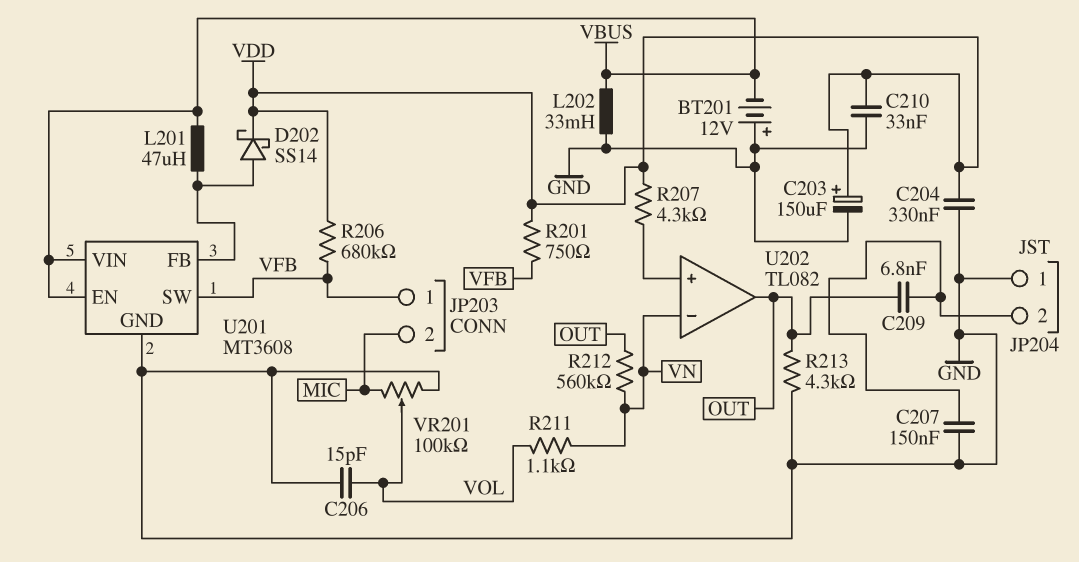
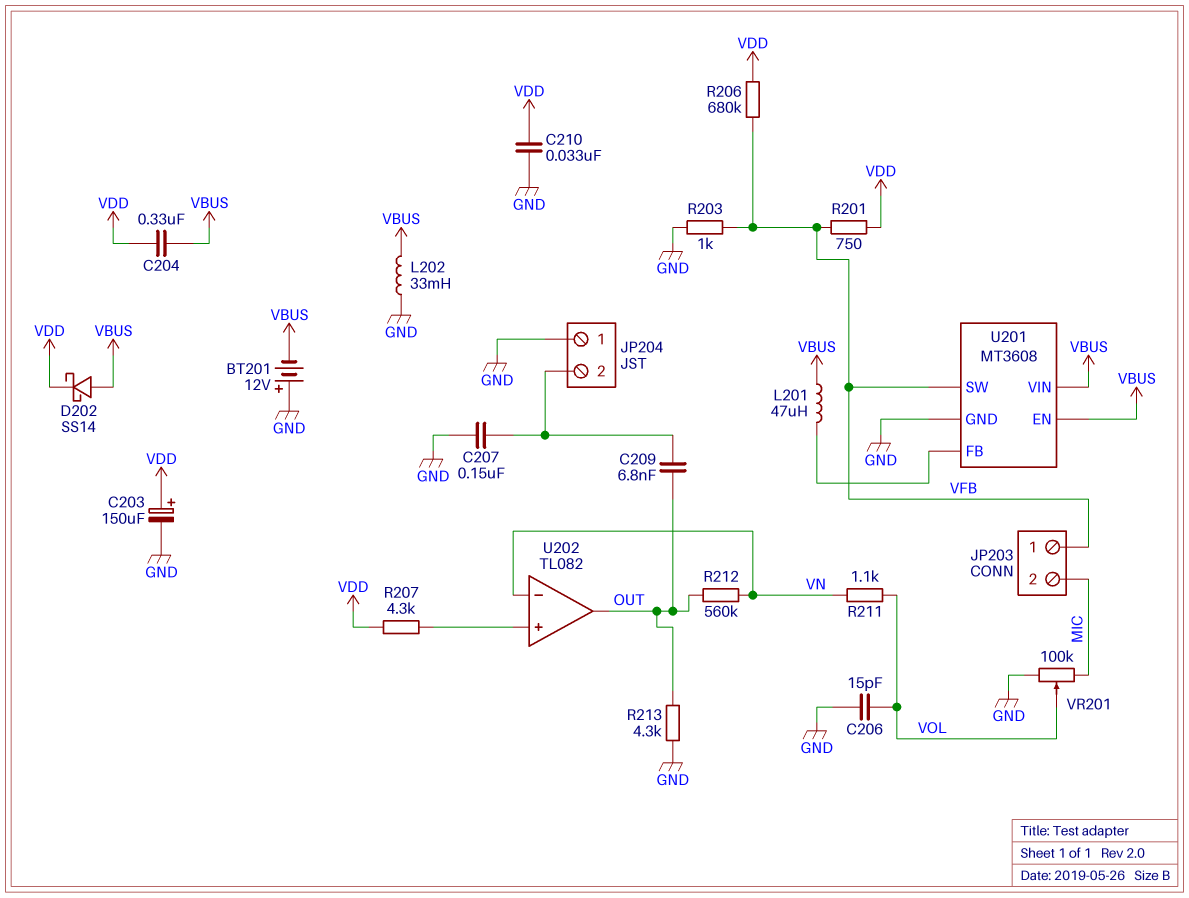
C204: 330nF (GND, VDD) -> 330nF (VBUS, VDD)
D202: schottky SS14 (A U201/FB, K VDD) -> schottky SS14 (A VBUS, K VDD)
R203: none -> 1k (GND, VFB)

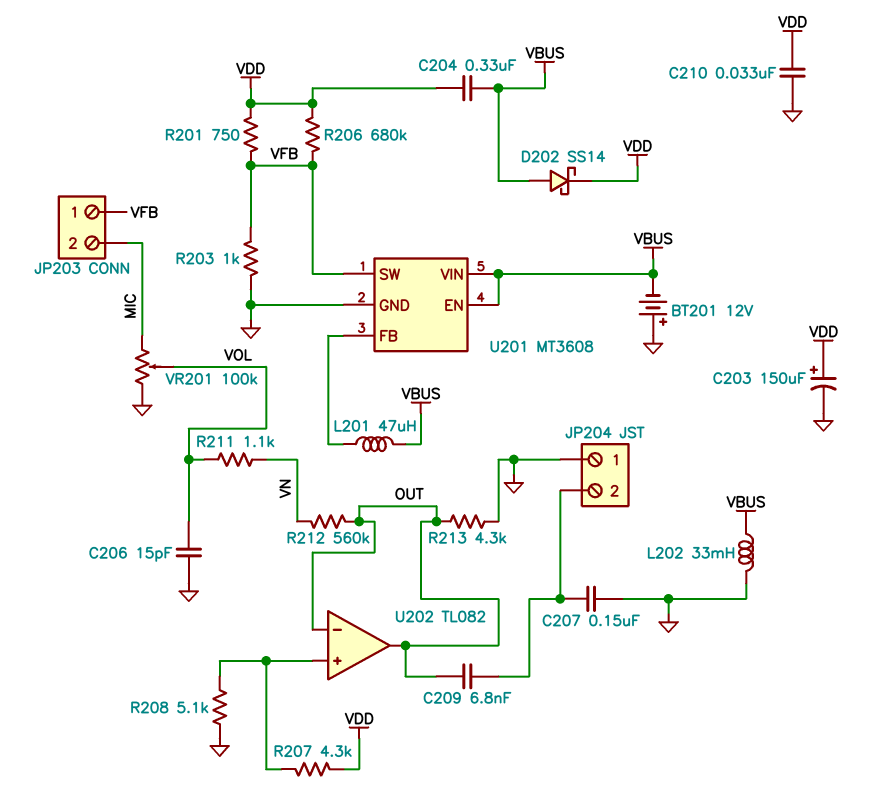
R208: none -> 5.1k (GND, U202/in+)
U202 pin in-: VN -> OUT

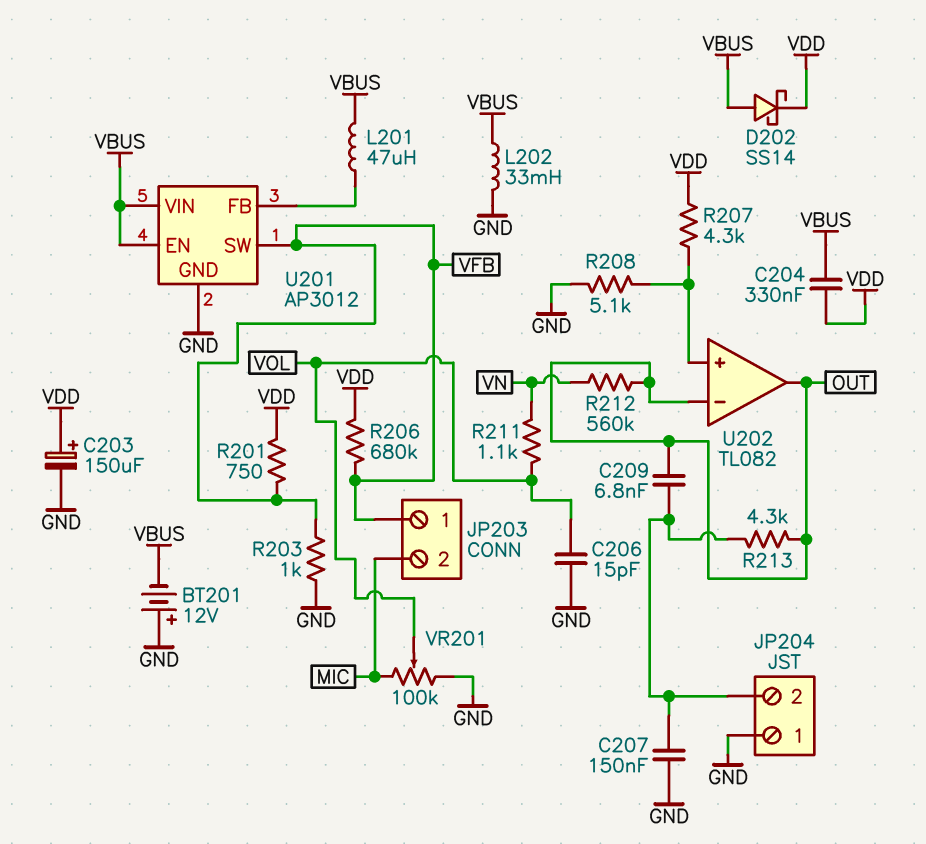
C210: 33nF (GND, VDD) -> none
R213: 4.3k (GND, OUT) -> 4.3k (JP204/2, OUT)
U201: MT3608 -> AP3012

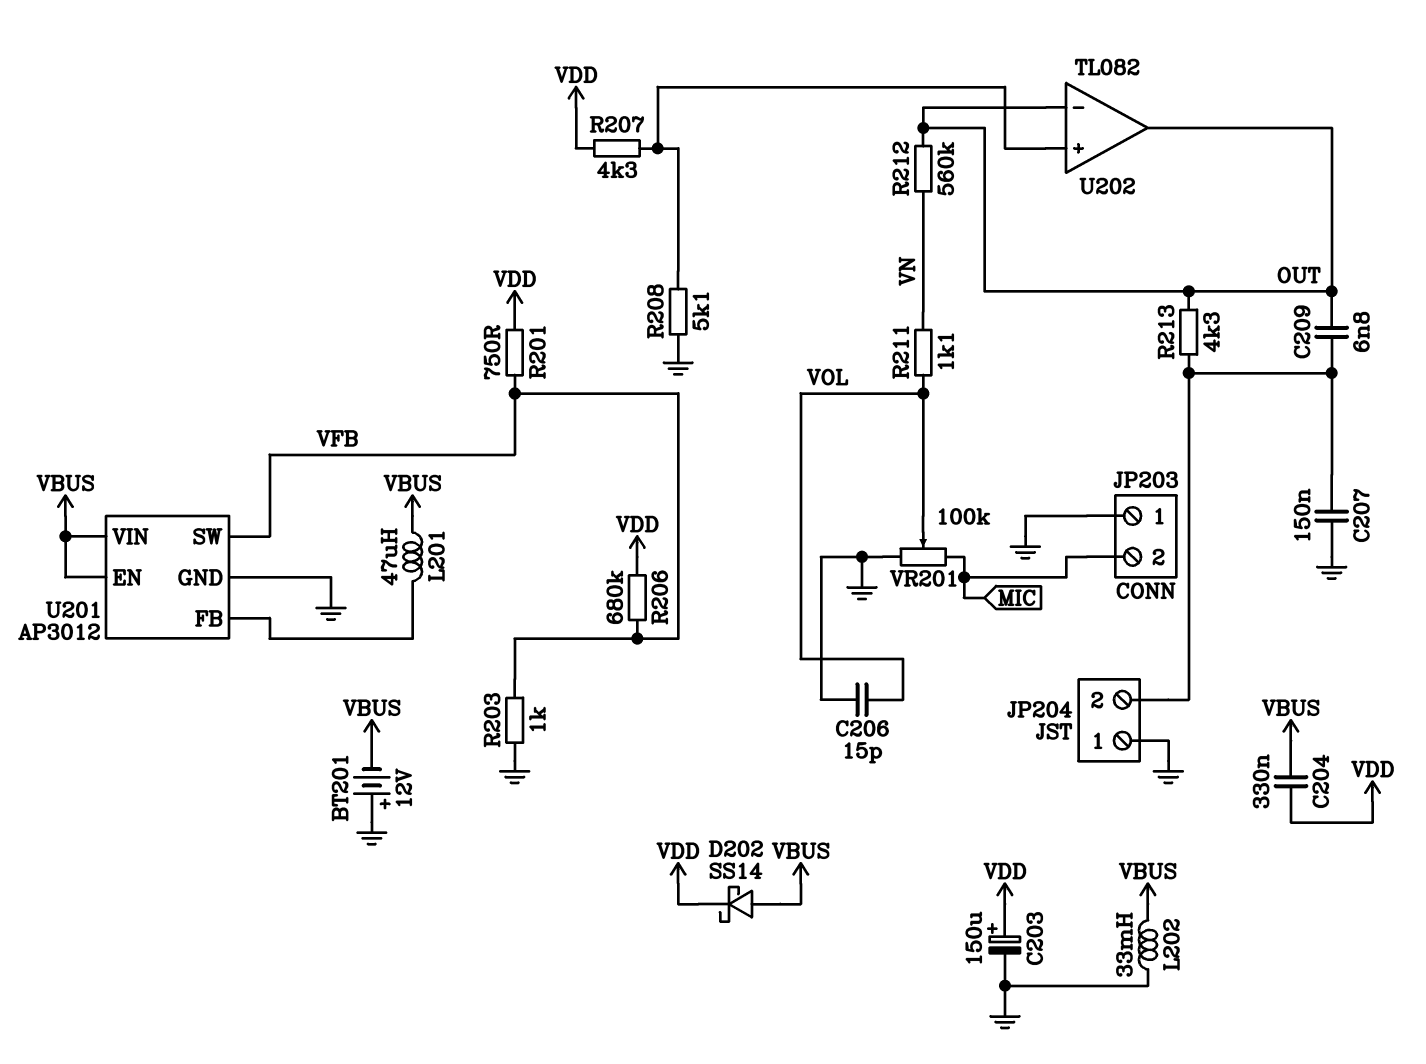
JP203 pin 1: VFB -> GND

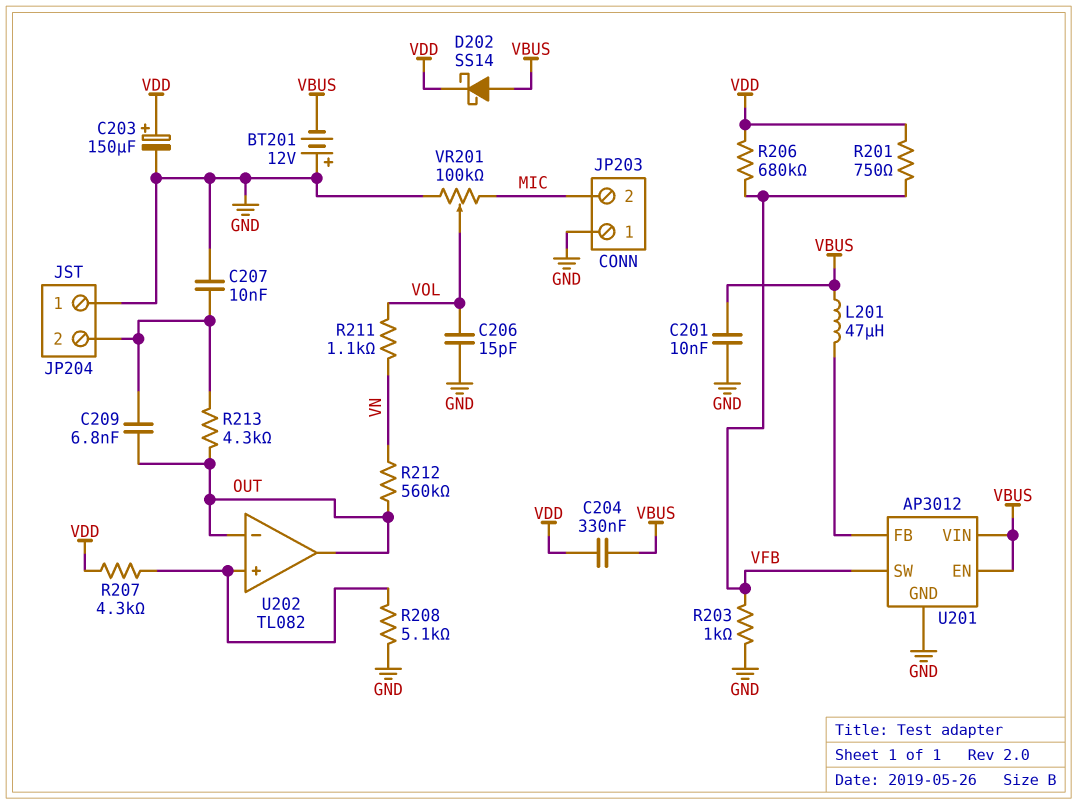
C201: none -> 10nF (GND, VBUS)
C207: 150nF (GND, JP204/2) -> 10nF (GND, JP204/2)
L202: 33mH (GND, VBUS) -> none

